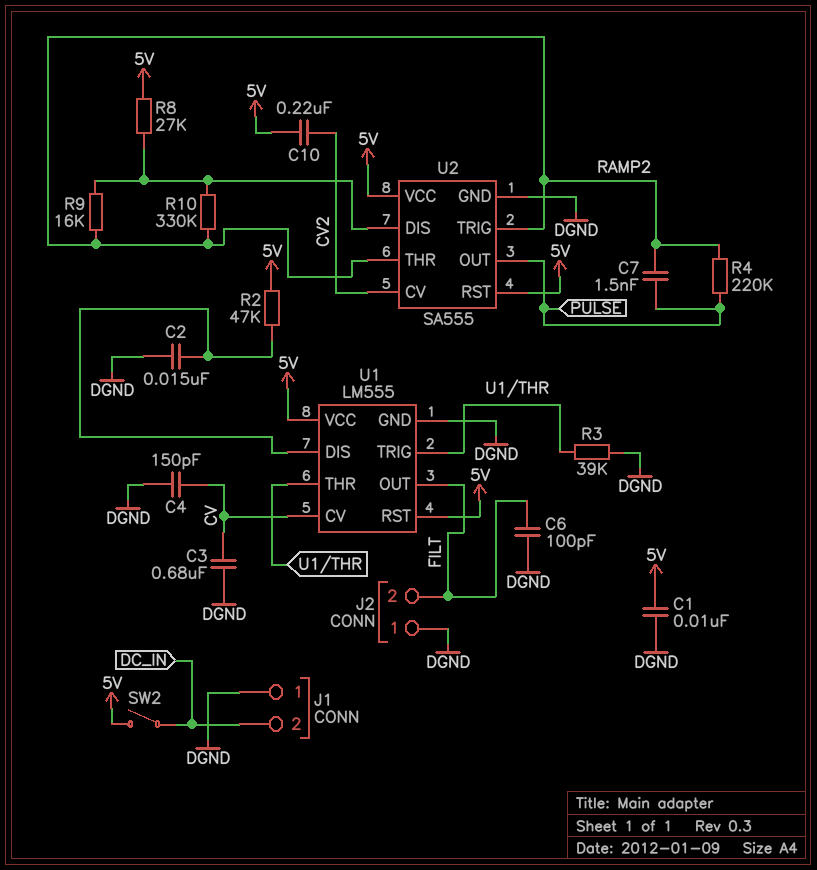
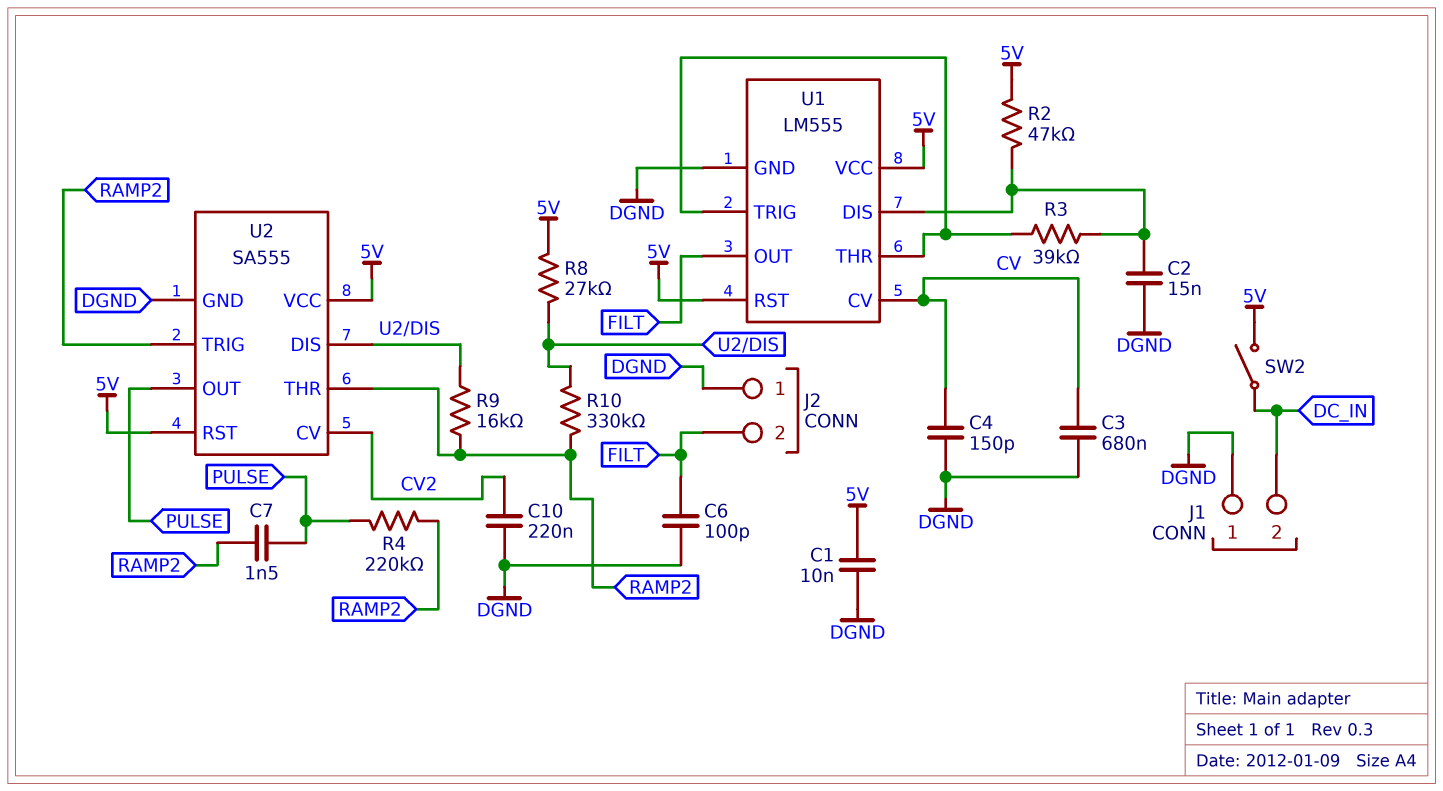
C10: 220nF (5V, CV2) -> 220nF (CV2, DGND)
R3: 39k (DGND, U1/THR) -> 39k (U1/DIS, U1/THR)

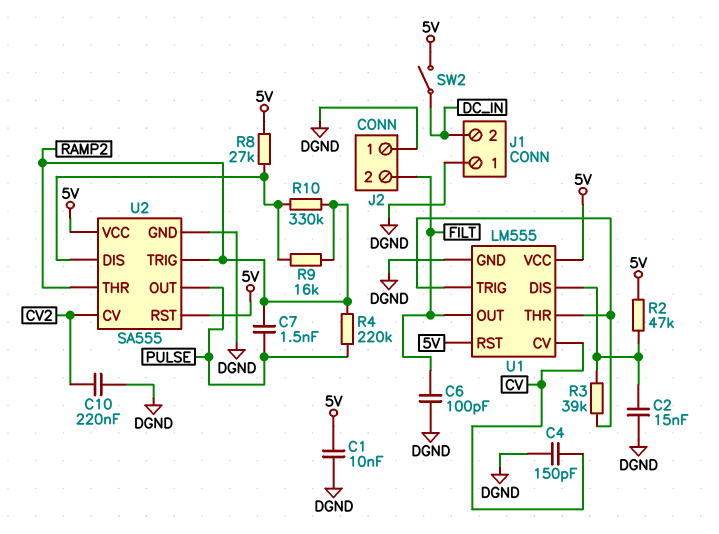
C3: 680nF (CV, DGND) -> none

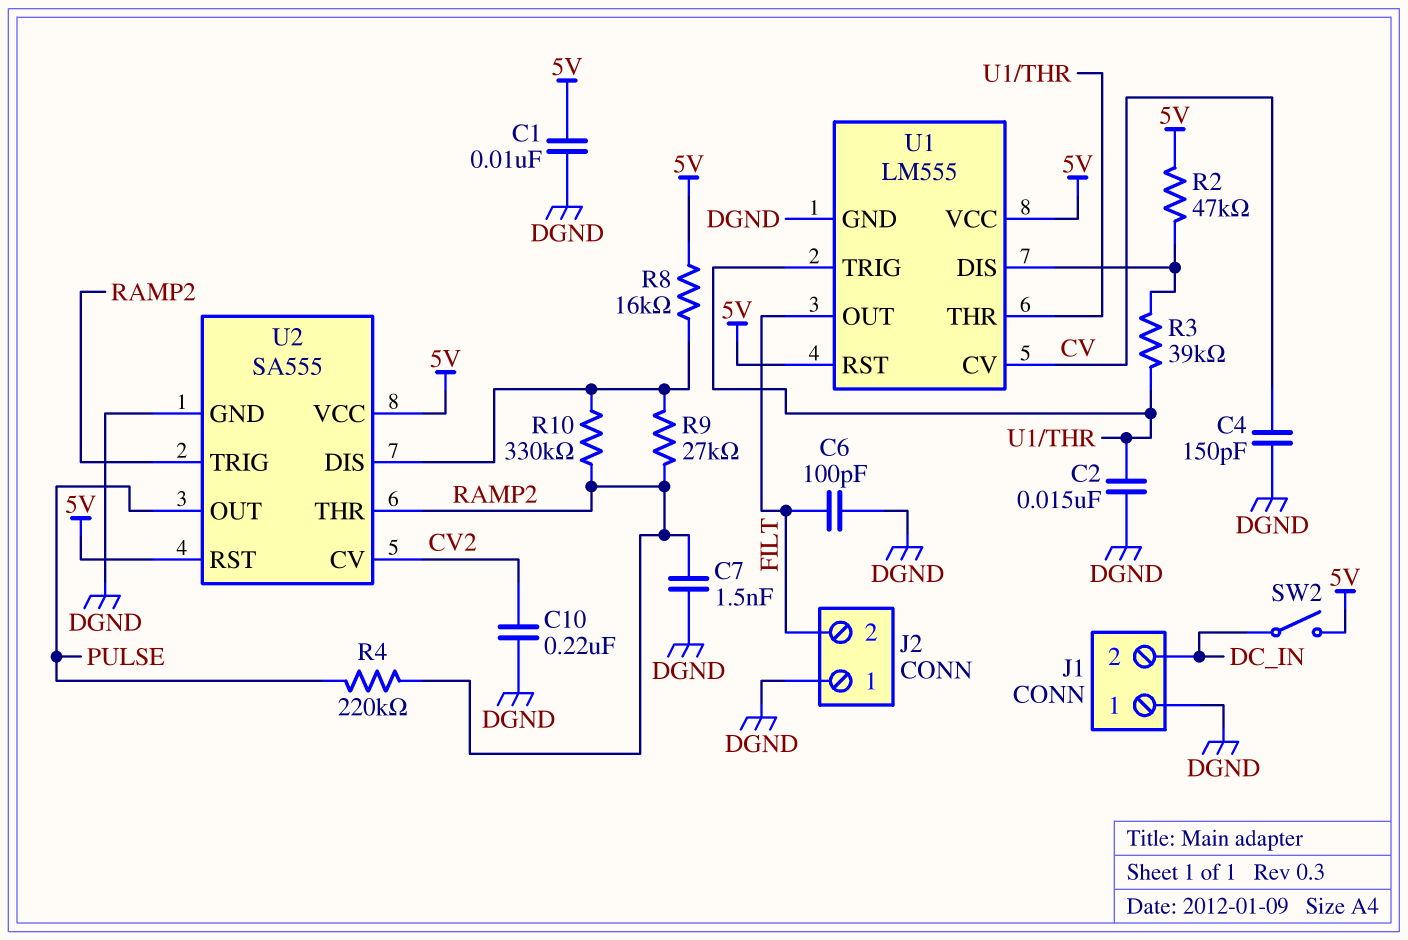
C2: 15nF (DGND, U1/DIS) -> 15nF (DGND, U1/THR)
C7: 1.5nF (PULSE, RAMP2) -> 1.5nF (DGND, RAMP2)
R8: 27k (5V, U2/DIS) -> 16k (5V, U2/DIS)
R9: 16k (RAMP2, U2/DIS) -> 27k (RAMP2, U2/DIS)

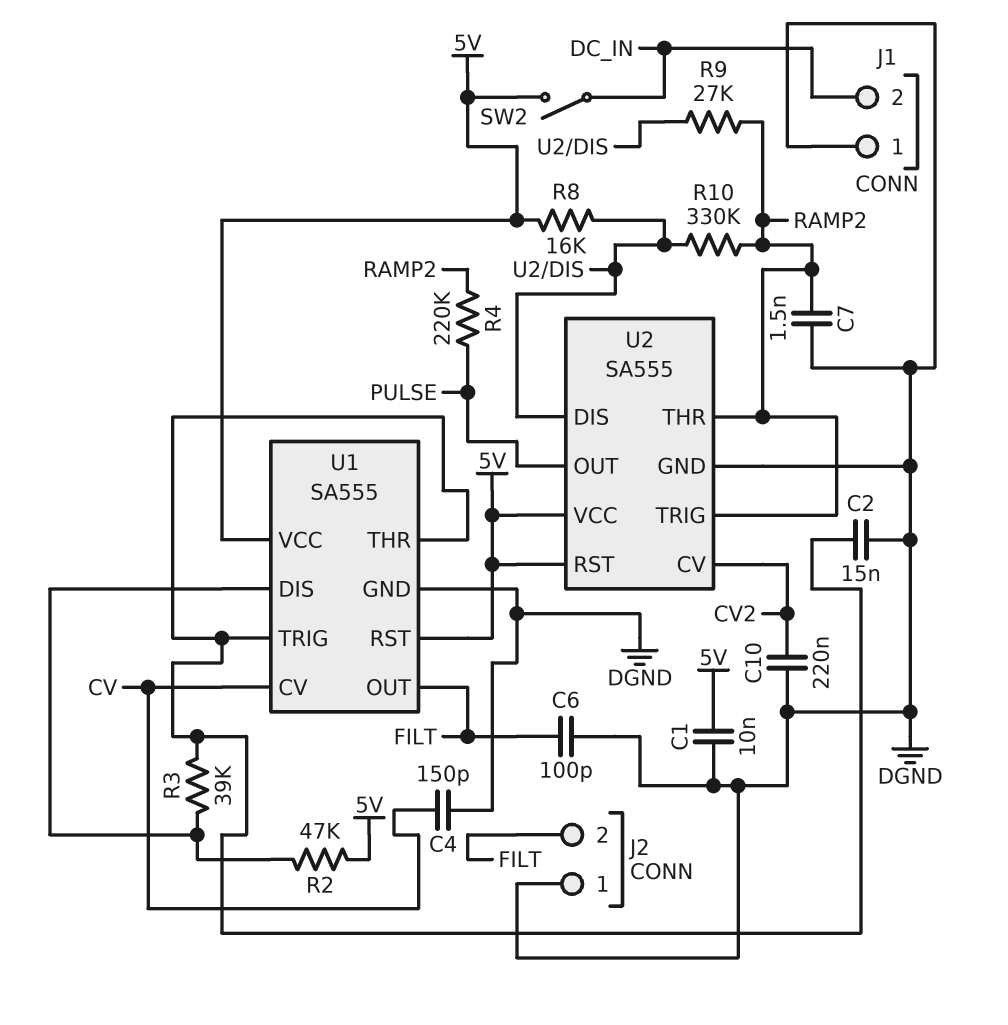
U1: LM555 -> SA555

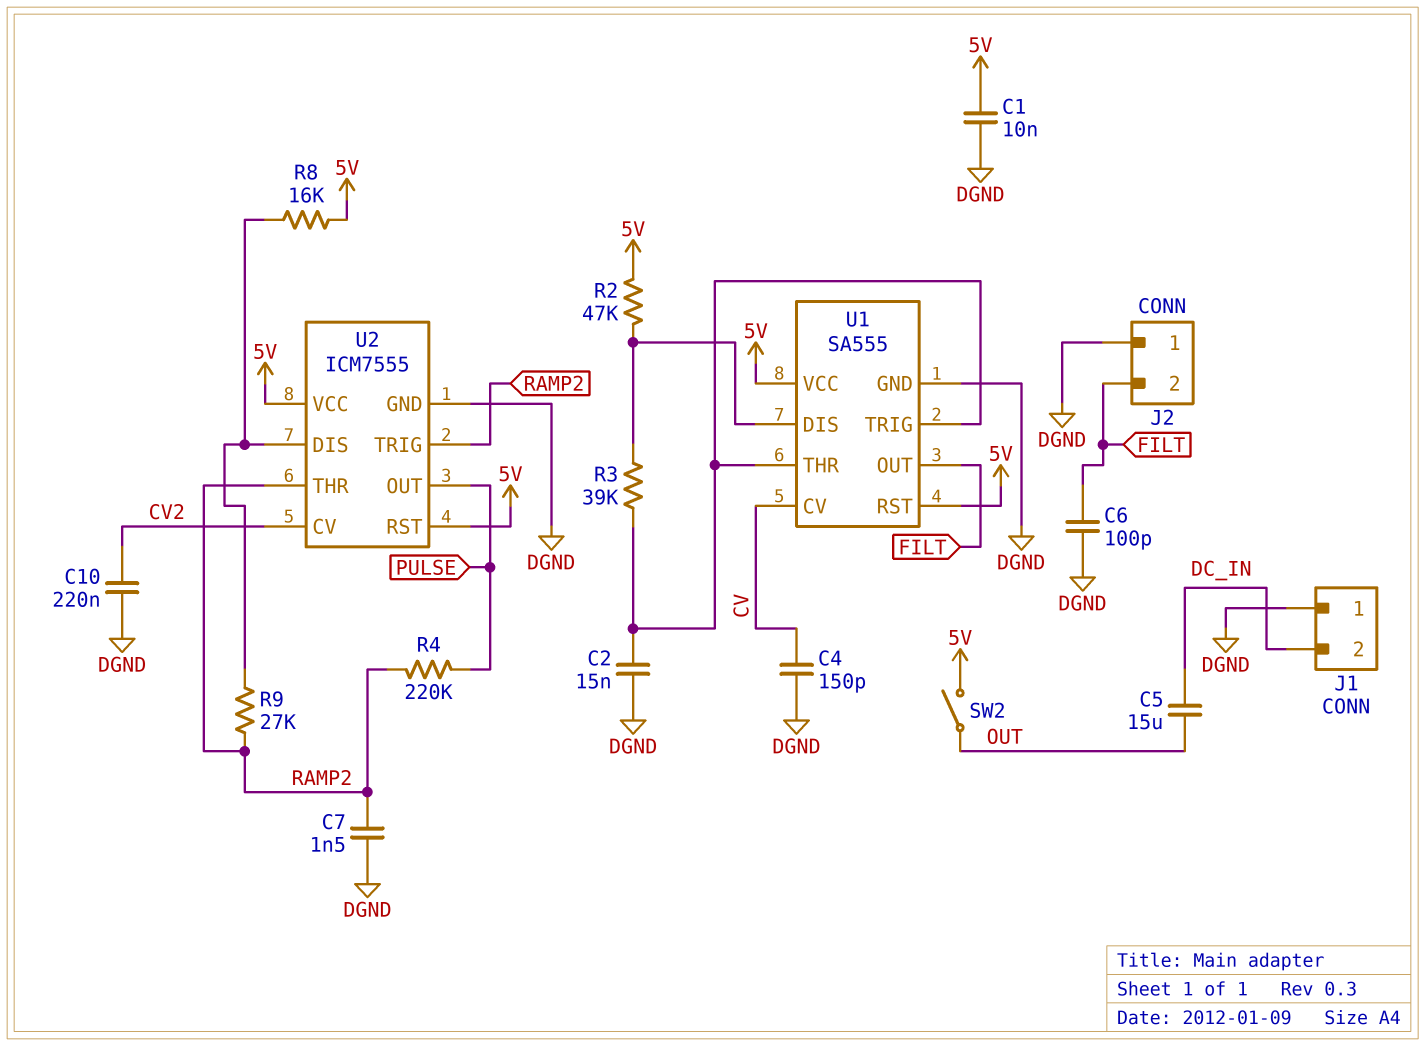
C5: none -> 15uF (DC_IN, OUT)
R10: 330k (RAMP2, U2/DIS) -> none
SW2: switch (5V, DC_IN) -> switch (5V, OUT)
U2: SA555 -> ICM7555

